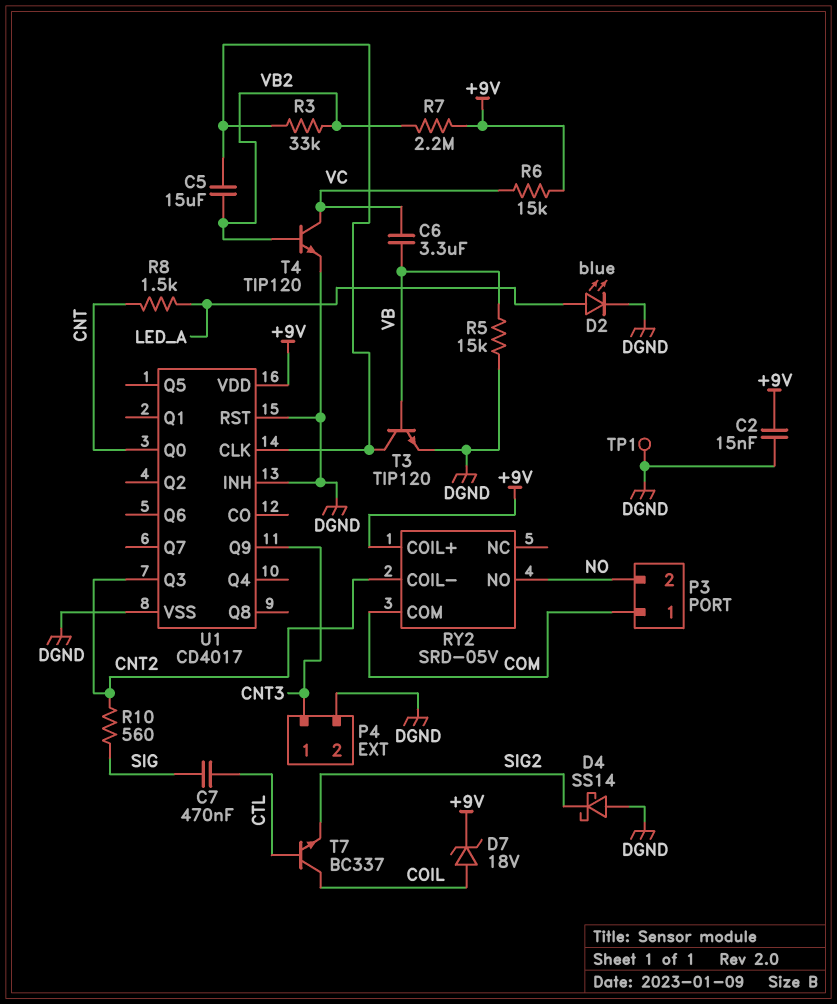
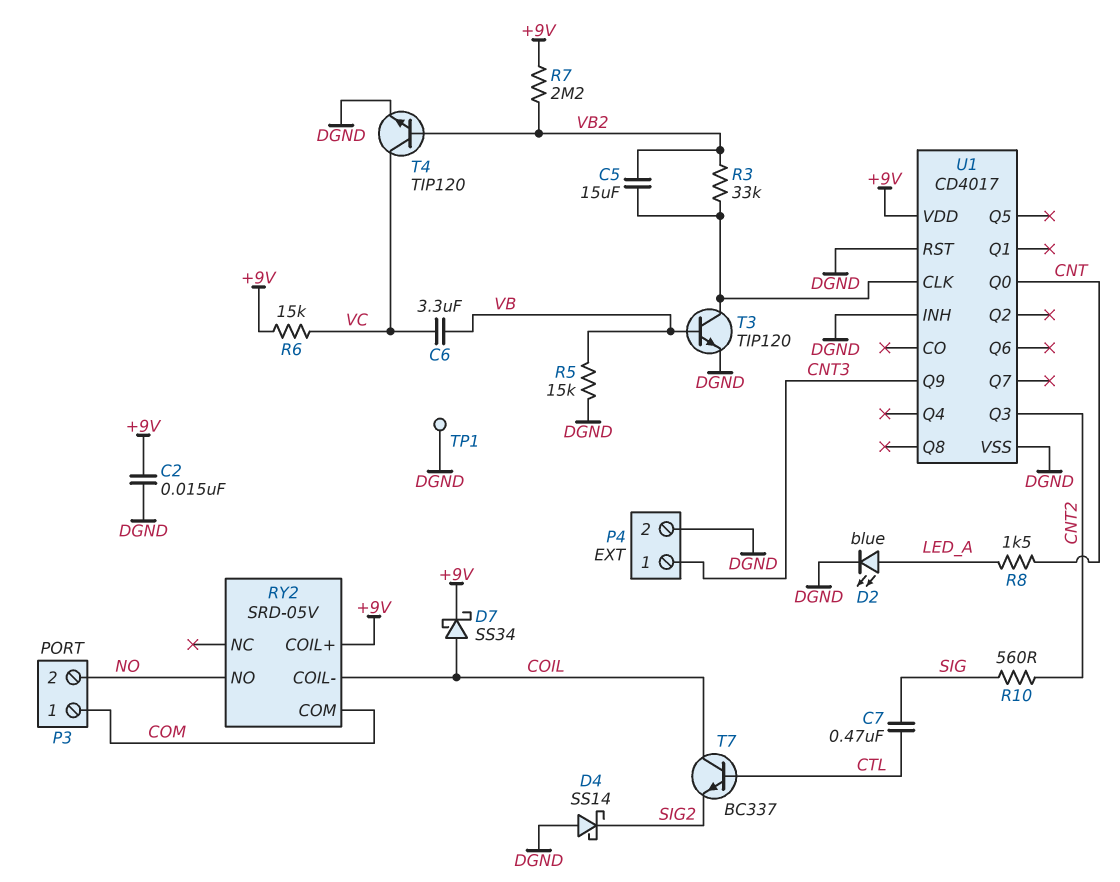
D7: zener 18V (A COIL, K +9V) -> schottky SS34 (A COIL, K +9V)
RY2 pin COIL-: CNT2 -> COIL

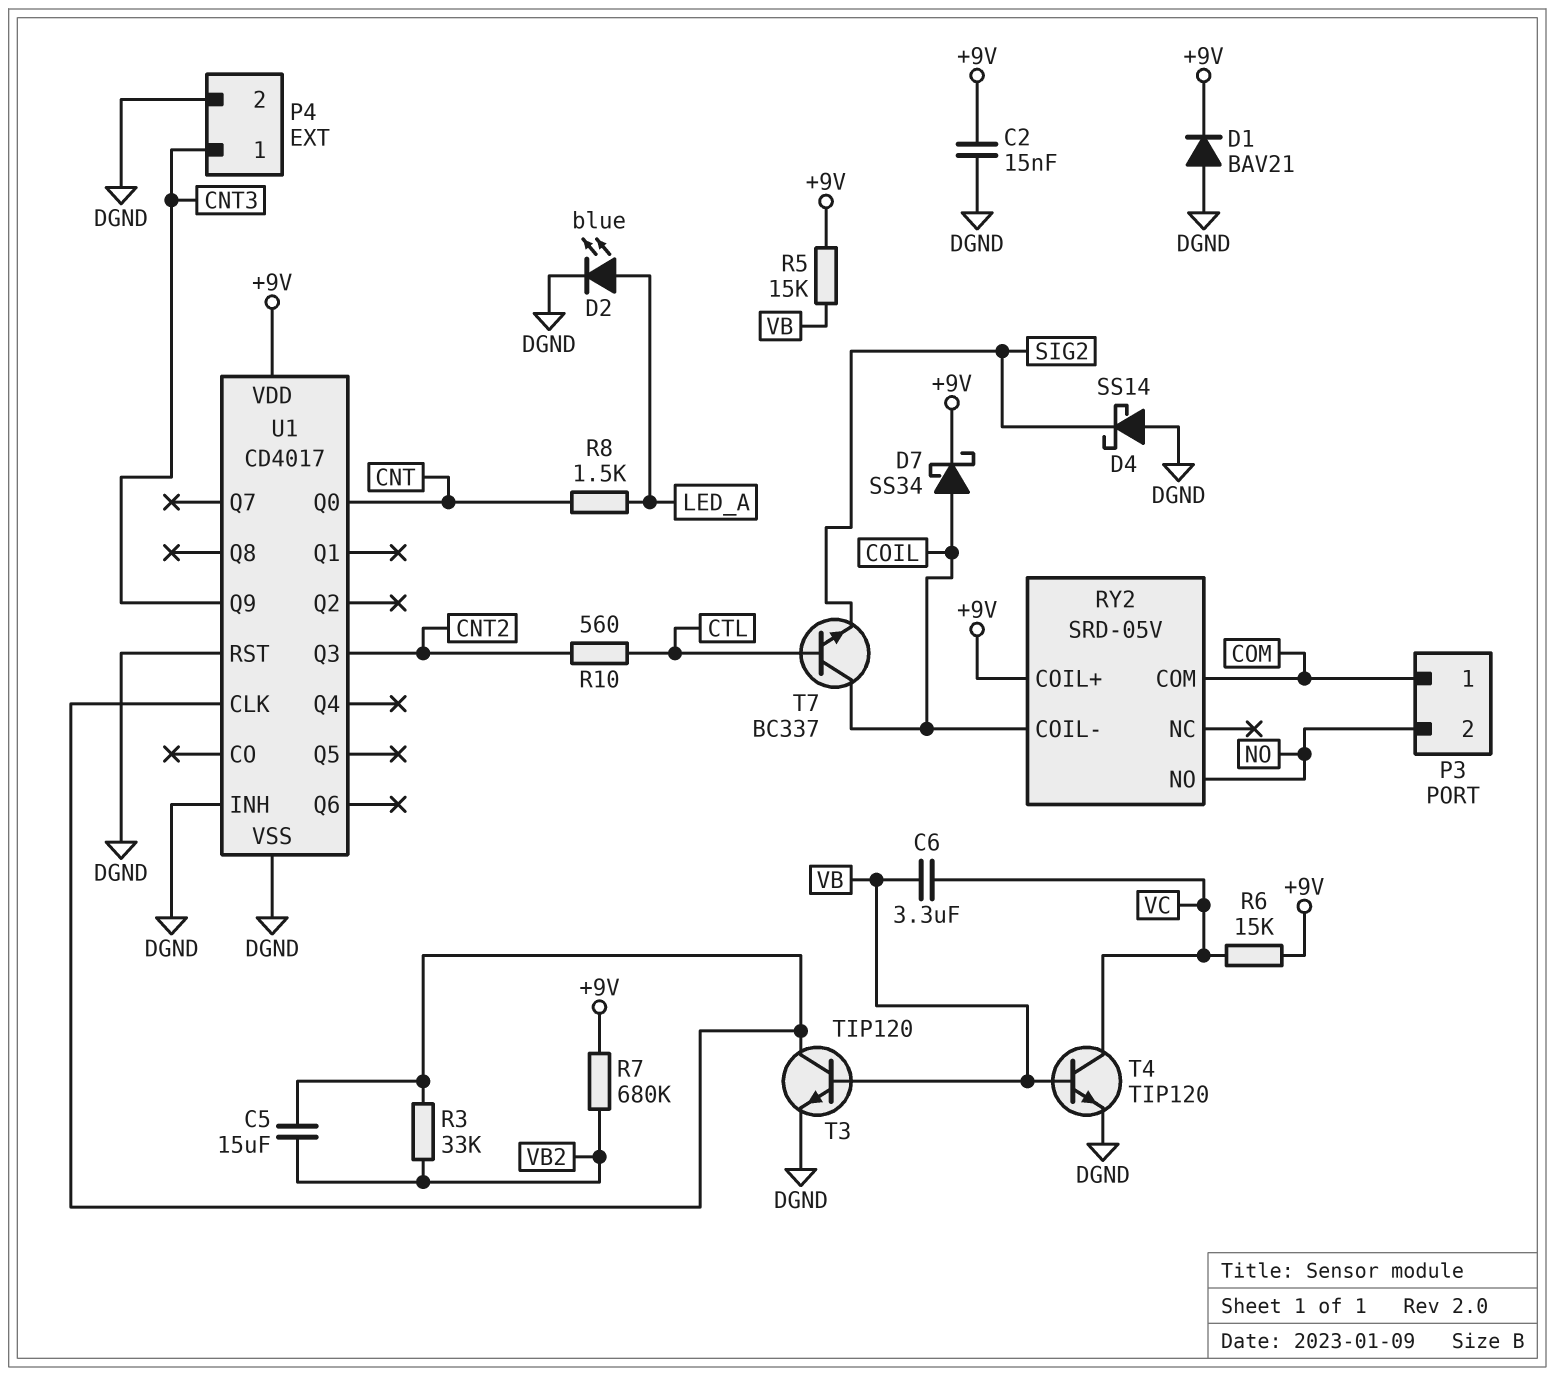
C7: 470nF (CTL, SIG) -> none
D1: none -> diode BAV21 (A DGND, K +9V)
R5: 15k (DGND, VB) -> 15k (+9V, VB)
R7: 2.2M (+9V, VB2) -> 680k (+9V, VB2)
R10: 560 (CNT2, SIG) -> 560 (CNT2, CTL)
T4: NPN TIP120 (B VB2, C VC, E DGND) -> NPN TIP120 (B VB, C VC, E DGND)
TP1: test point (DGND) -> none

